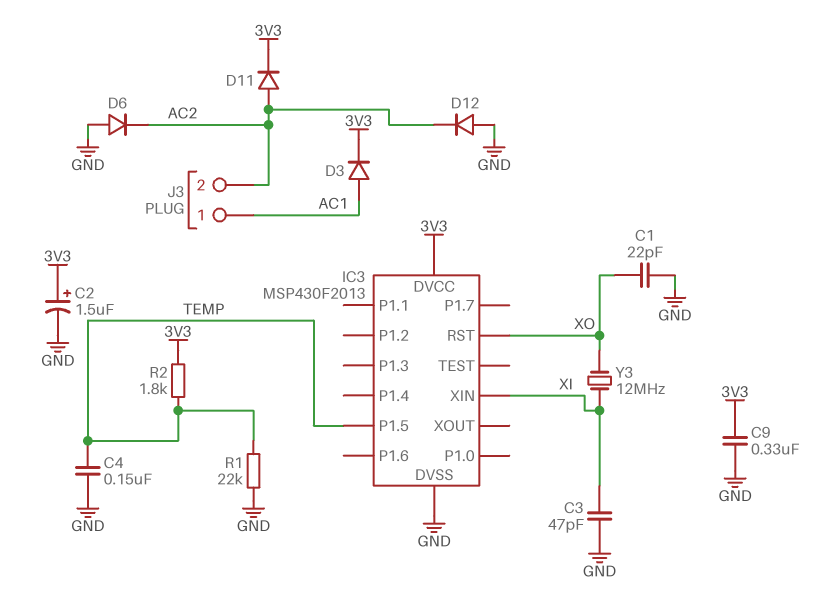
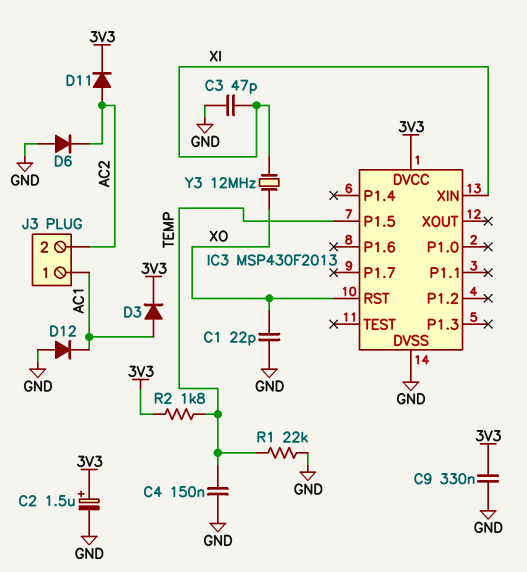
D12: diode (A GND, K AC2) -> diode (A GND, K AC1)

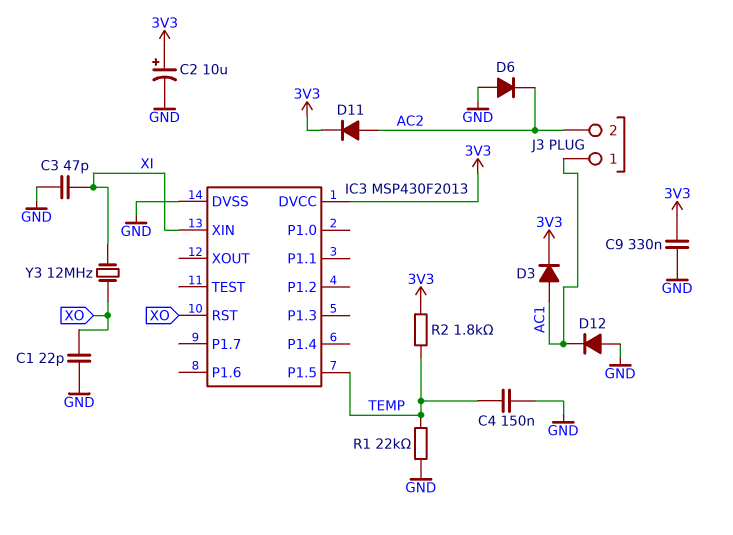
C2: 1.5uF (plus 3V3, minus GND) -> 10uF (plus 3V3, minus GND)

